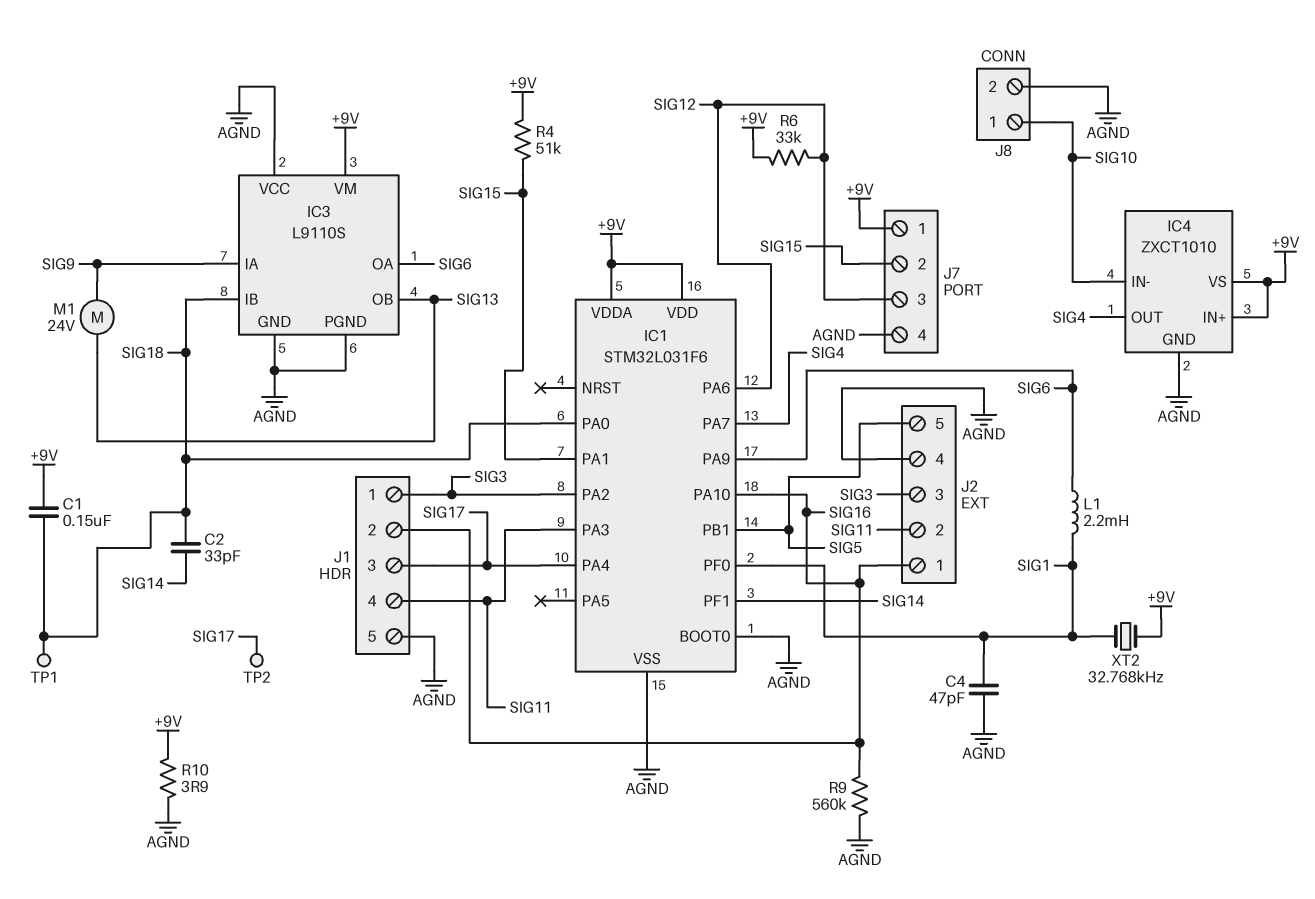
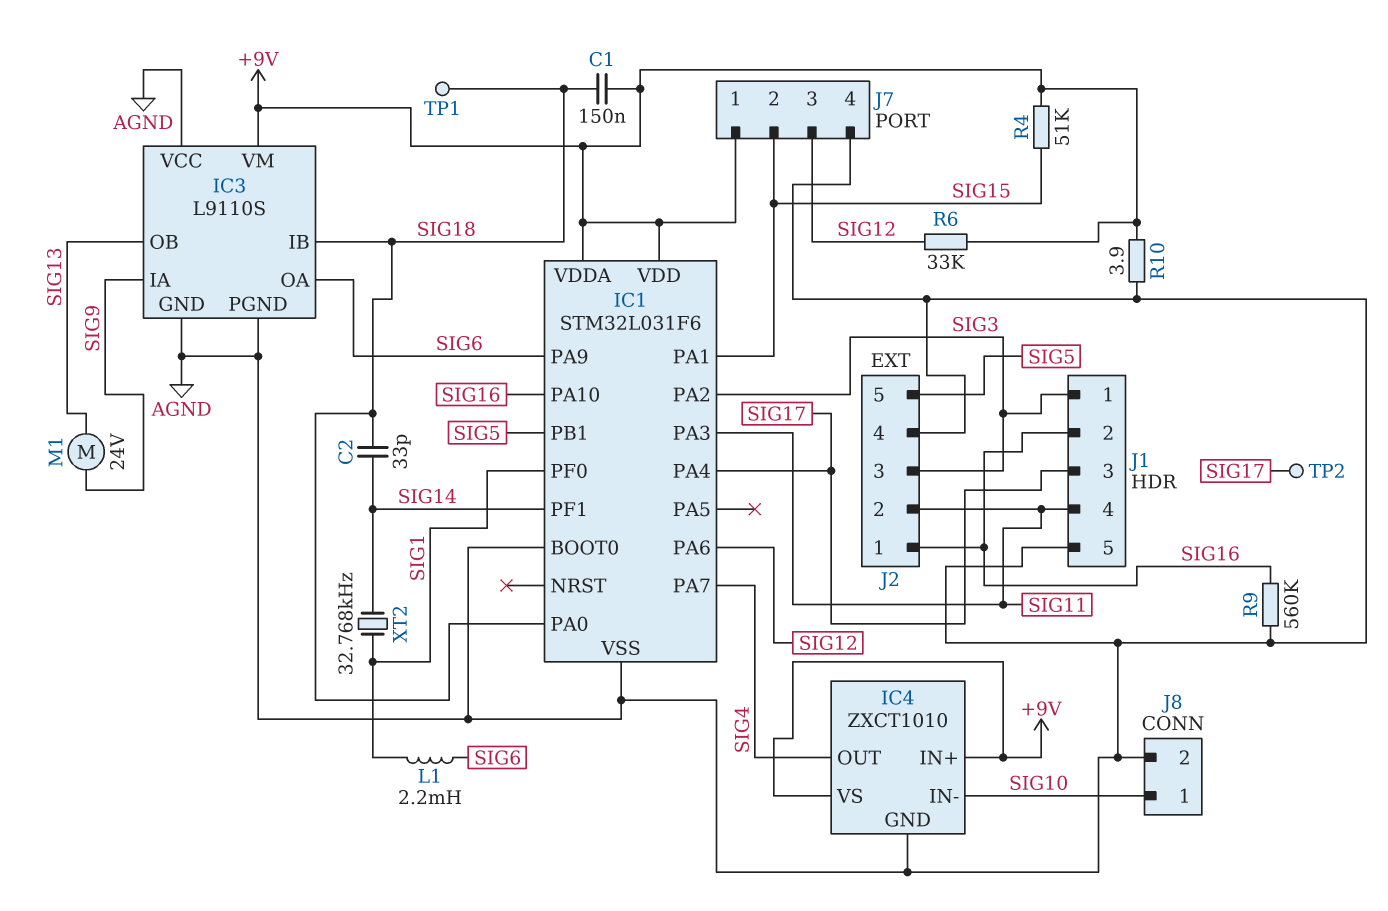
C4: 47pF (AGND, SIG1) -> none
XT2: 32.768kHz (+9V, SIG1) -> 32.768kHz (SIG1, SIG14)

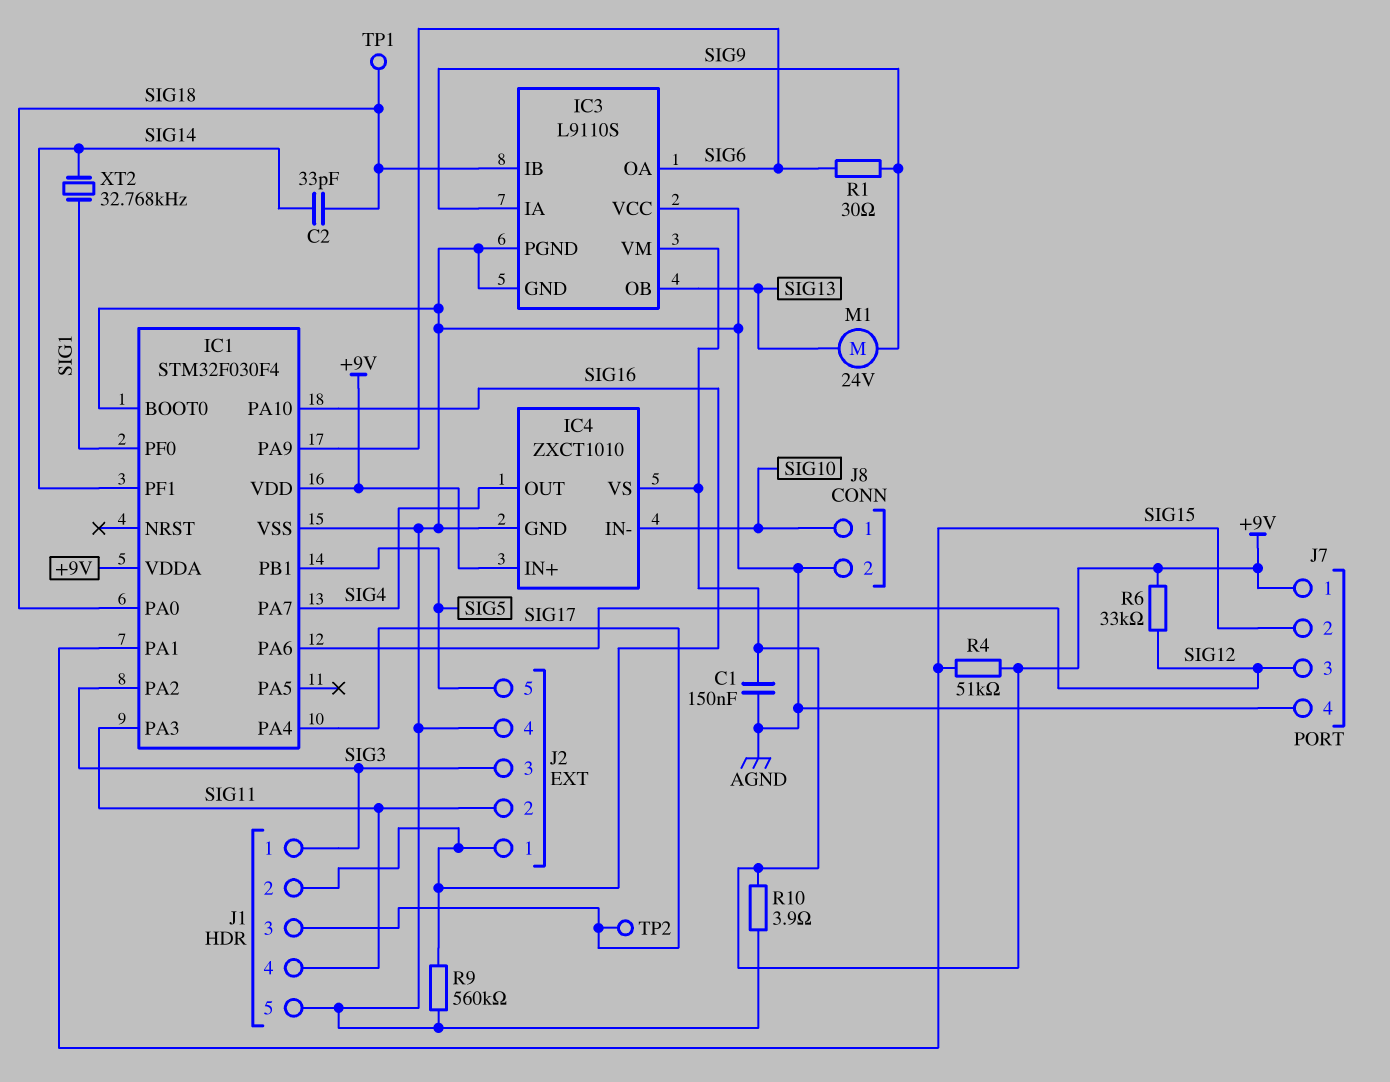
C1: 150nF (+9V, SIG18) -> 150nF (+9V, AGND)
IC1: STM32L031F6 -> STM32F030F4
L1: 2.2mH (SIG1, SIG6) -> none
R1: none -> 30 (SIG6, SIG9)

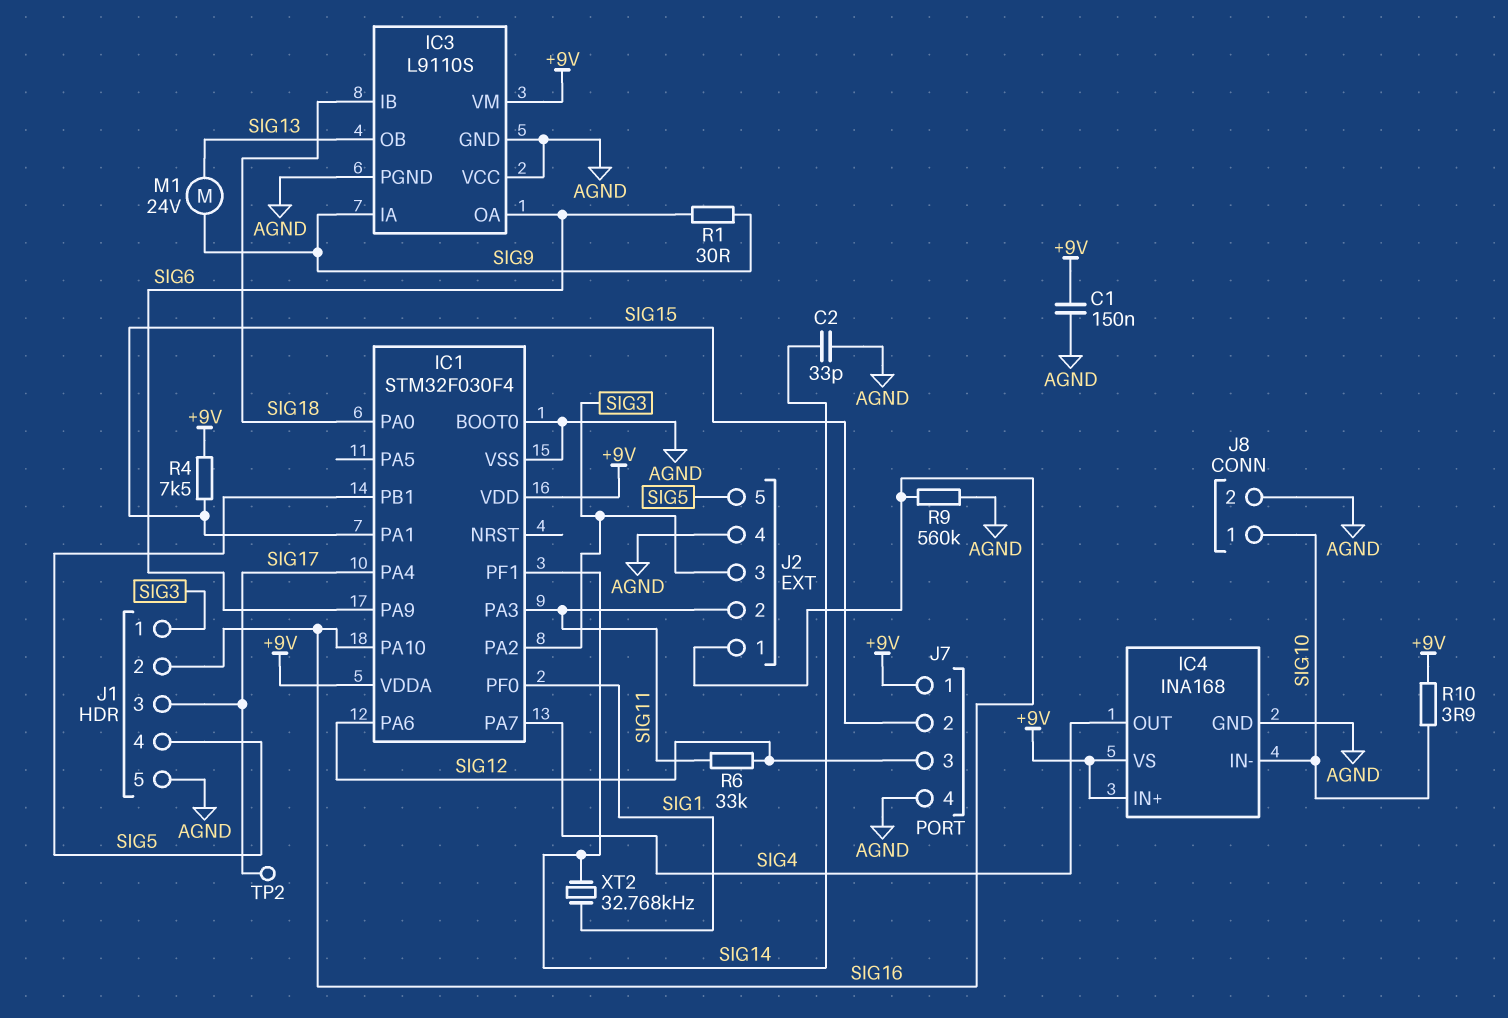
C2: 33pF (SIG14, SIG18) -> 33pF (AGND, SIG14)
IC4: ZXCT1010 -> INA168
J1 pin 4: SIG11 -> SIG5
R4: 51k (+9V, SIG15) -> 7.5k (+9V, SIG15)
R6: 33k (+9V, SIG12) -> 33k (SIG11, SIG12)
R10: 3.9 (+9V, AGND) -> 3.9 (+9V, SIG10)
TP1: test point (SIG18) -> none

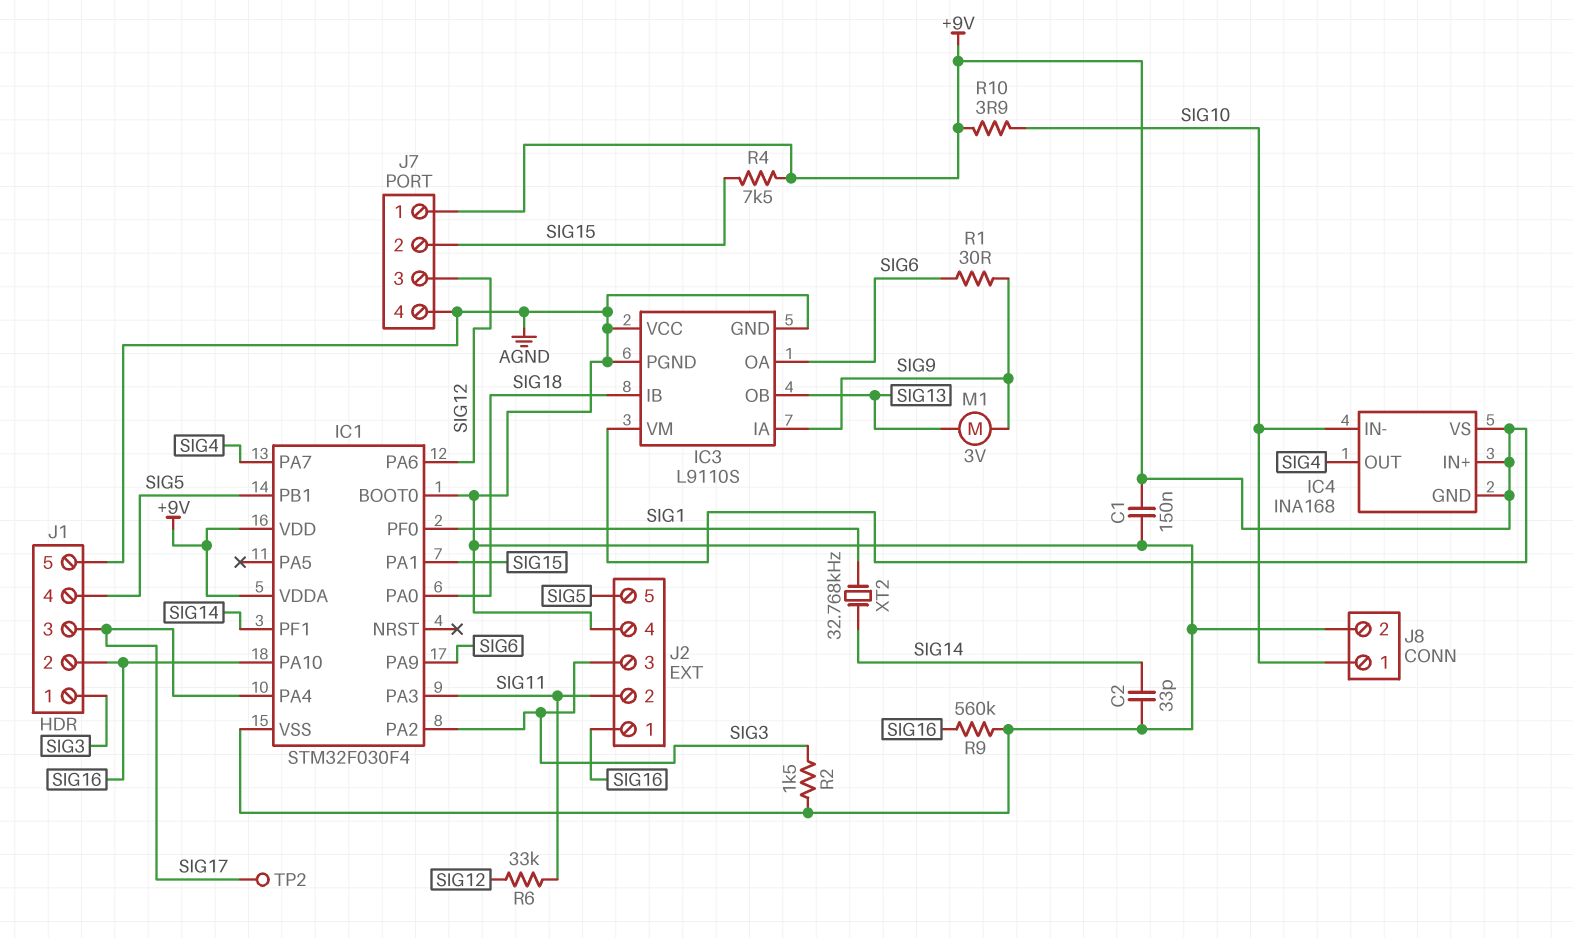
IC4 pin GND: AGND -> +9V
M1: motor 24V (SIG9, SIG13) -> motor 3V (SIG9, SIG13)
R2: none -> 1.5k (AGND, SIG3)

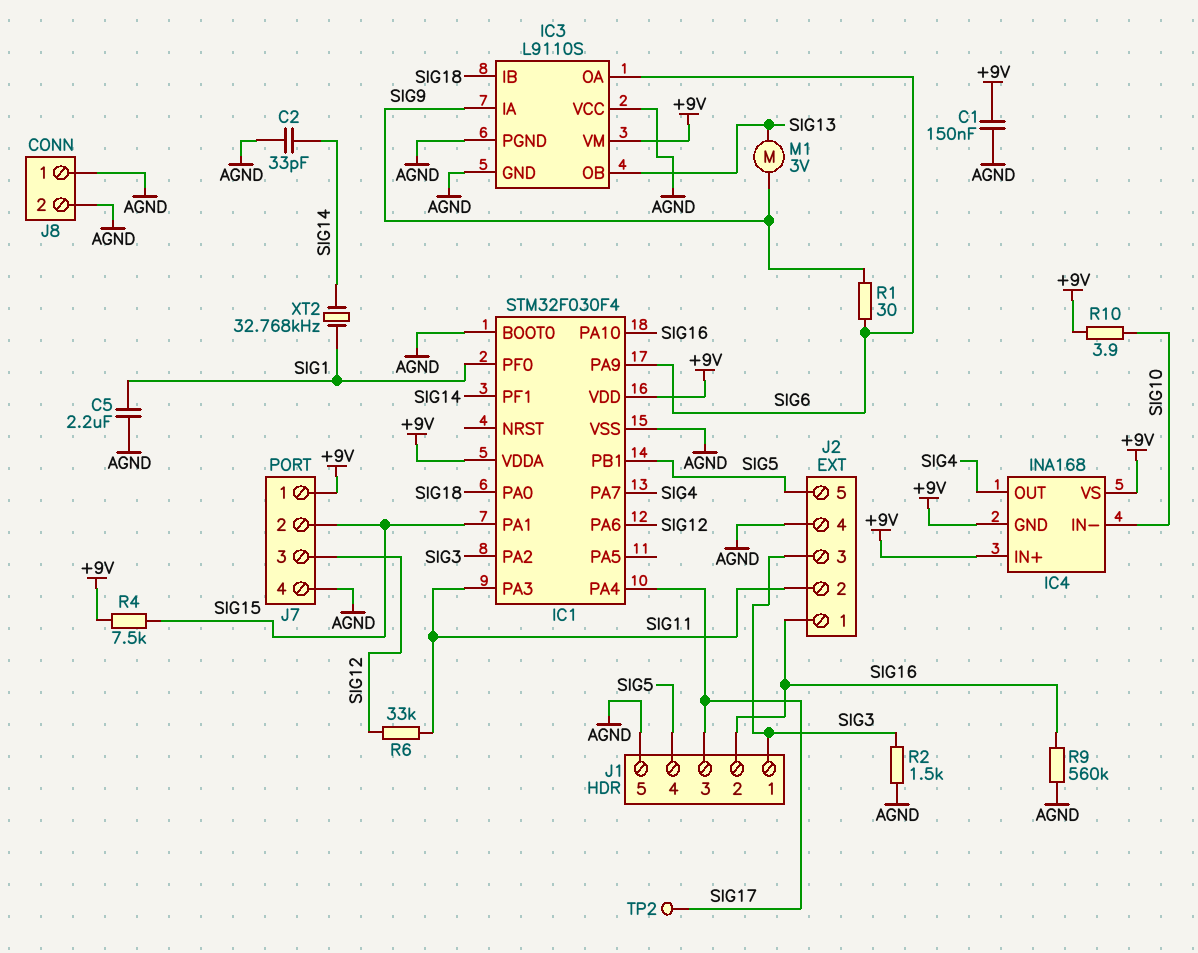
C5: none -> 2.2uF (AGND, SIG1)
J8 pin 1: SIG10 -> AGND

